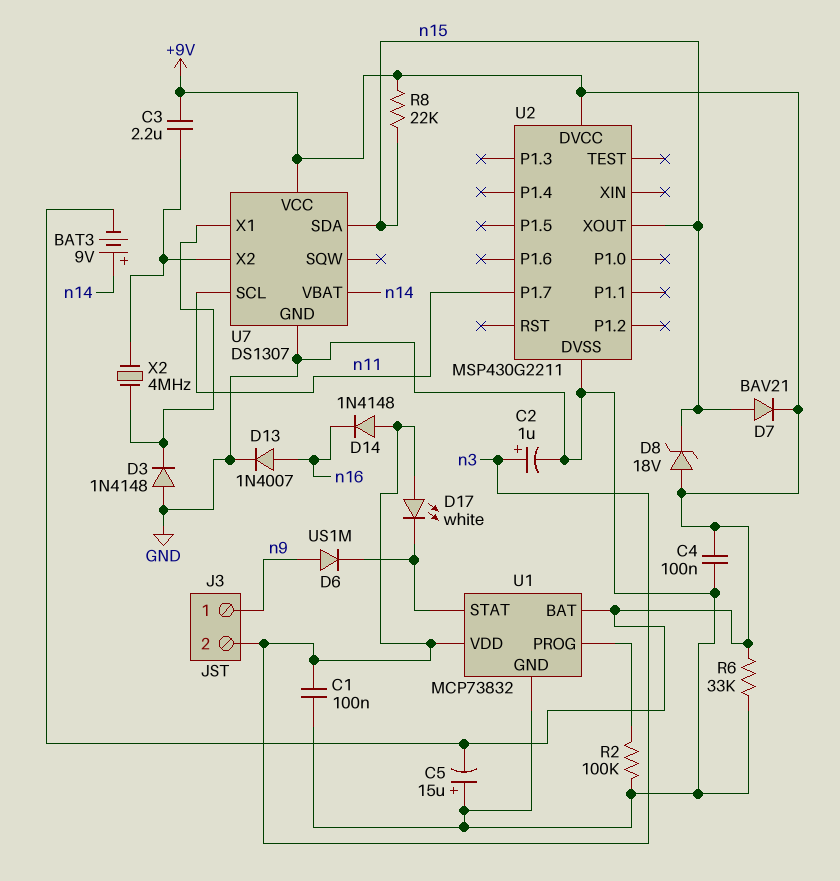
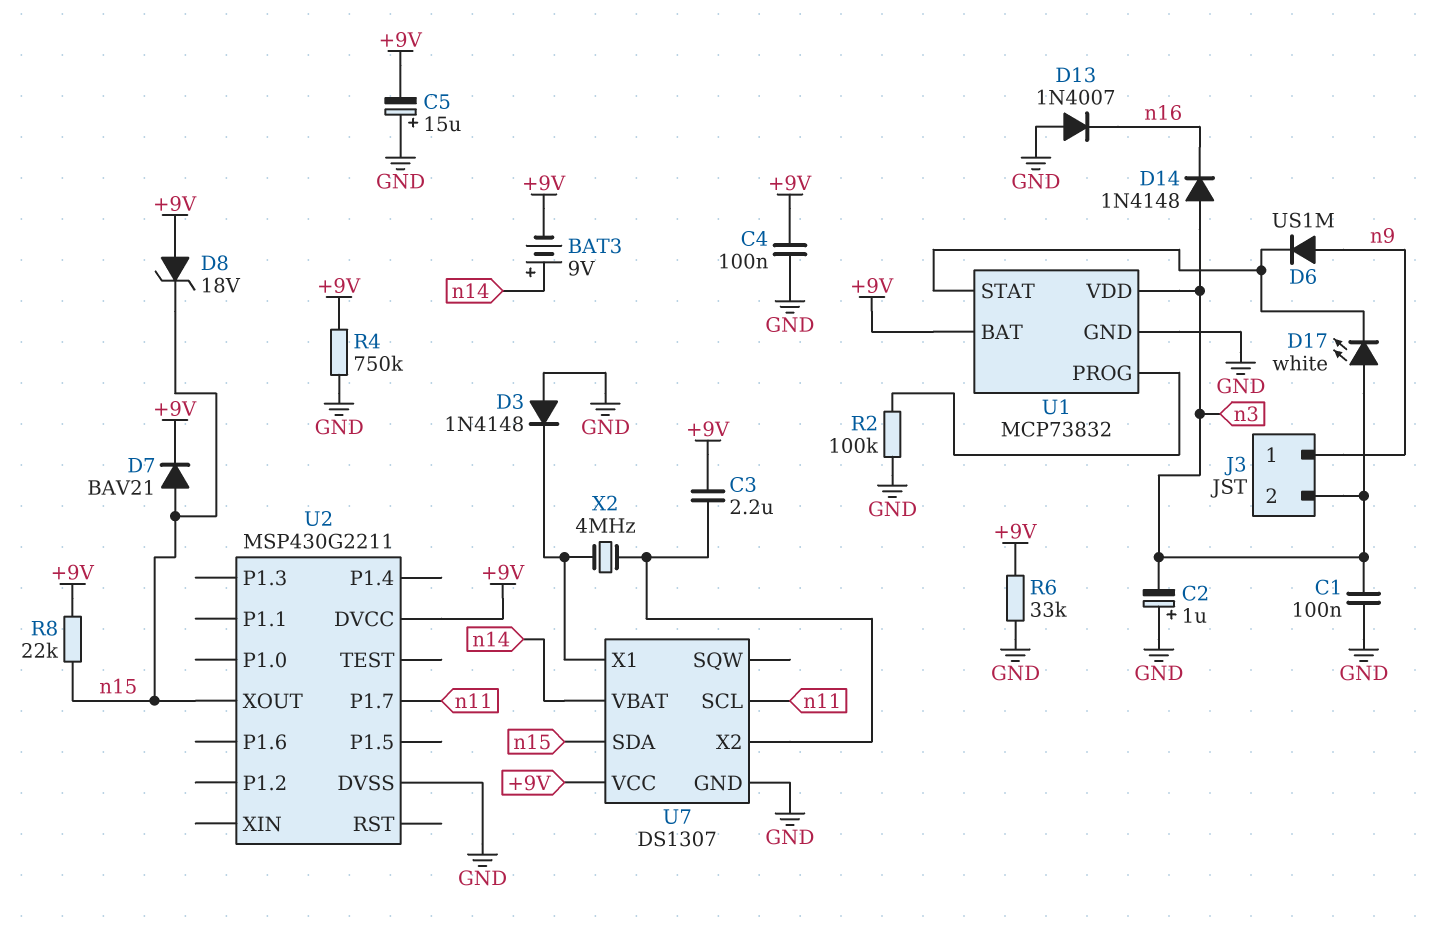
C2: 1uF (plus n3, minus GND) -> 1uF (plus GND, minus n3)
D13: diode 1N4007 (A n16, K GND) -> diode 1N4007 (A GND, K n16)
R4: none -> 750k (+9V, GND)

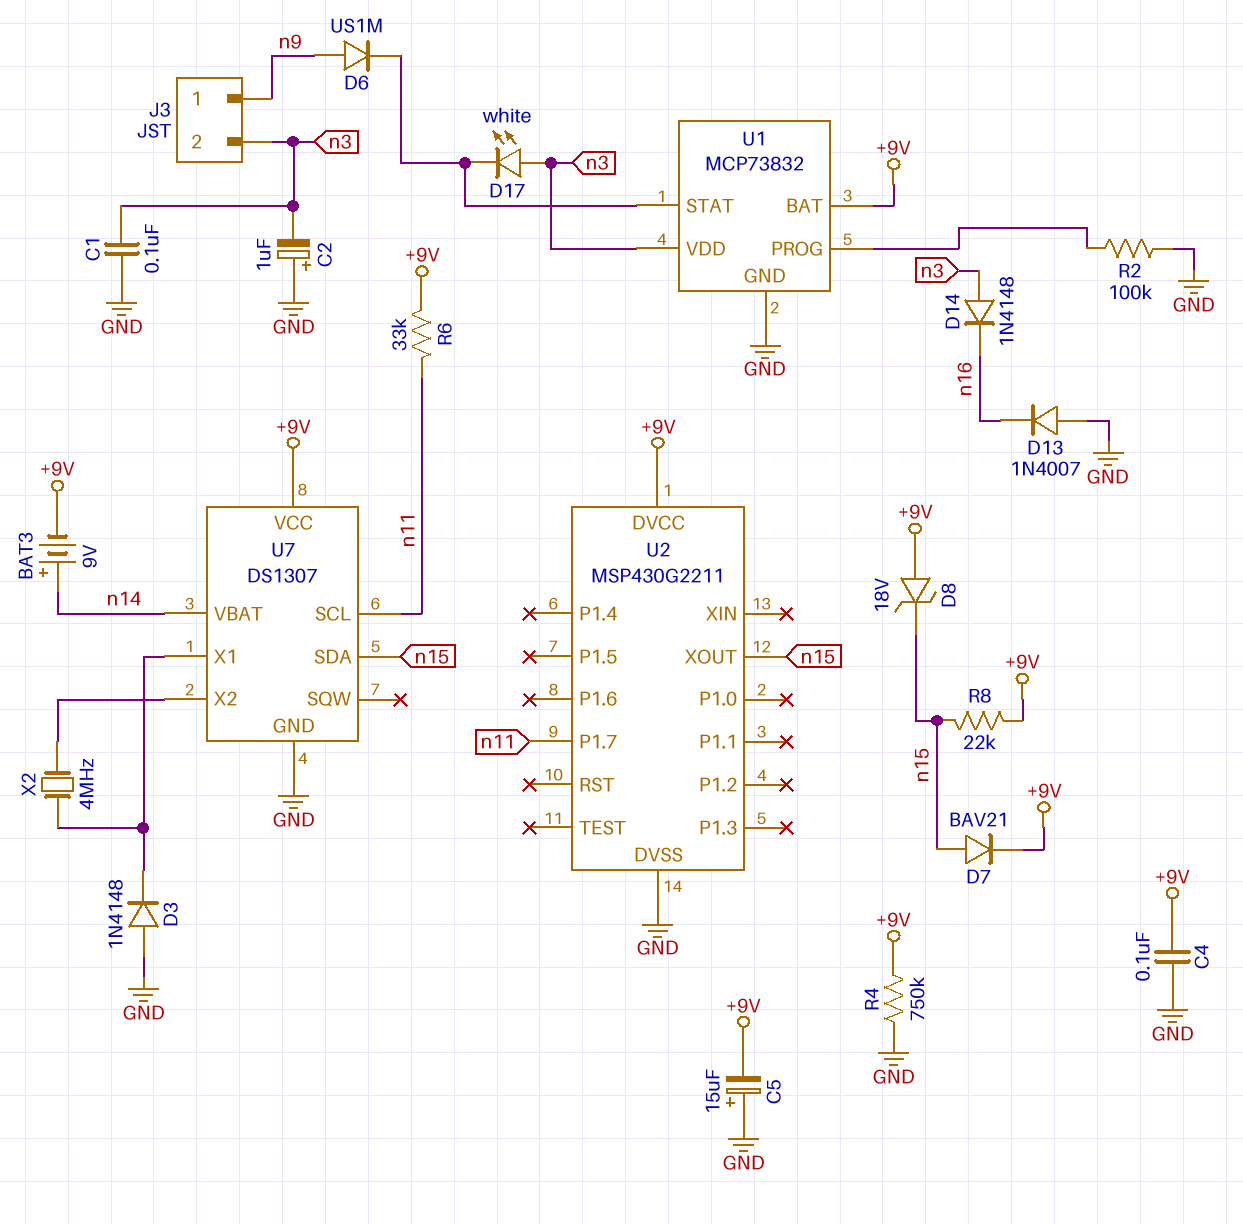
C3: 2.2uF (+9V, U7/X2) -> none
R6: 33k (+9V, GND) -> 33k (+9V, n11)

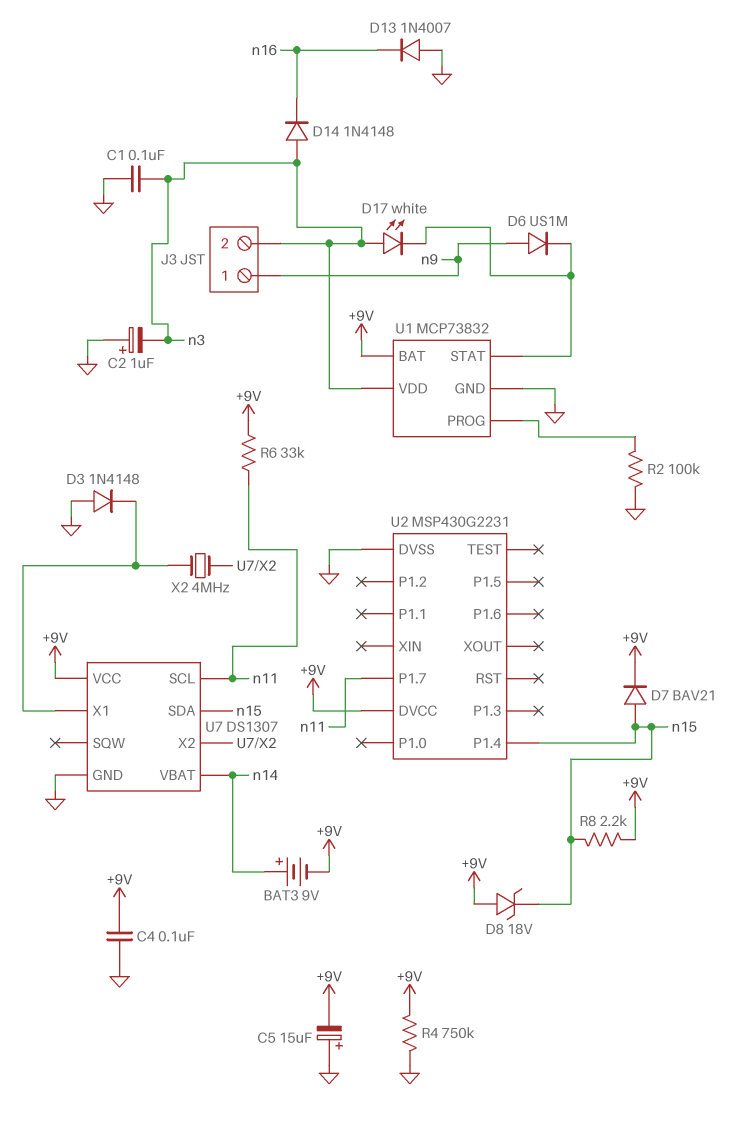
R8: 22k (+9V, n15) -> 2.2k (+9V, n15)
U2: MSP430G2211 -> MSP430G2231
U2 pin P1.4: none -> n15
U2 pin XOUT: n15 -> none

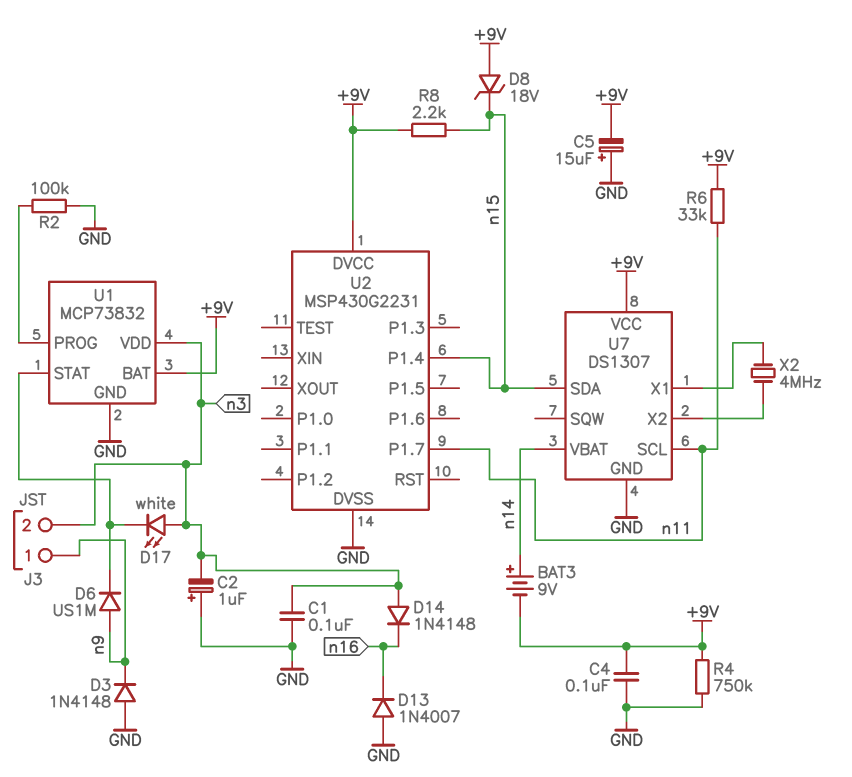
D3: diode 1N4148 (A GND, K U7/X1) -> diode 1N4148 (A GND, K n9)
D7: diode BAV21 (A n15, K +9V) -> none

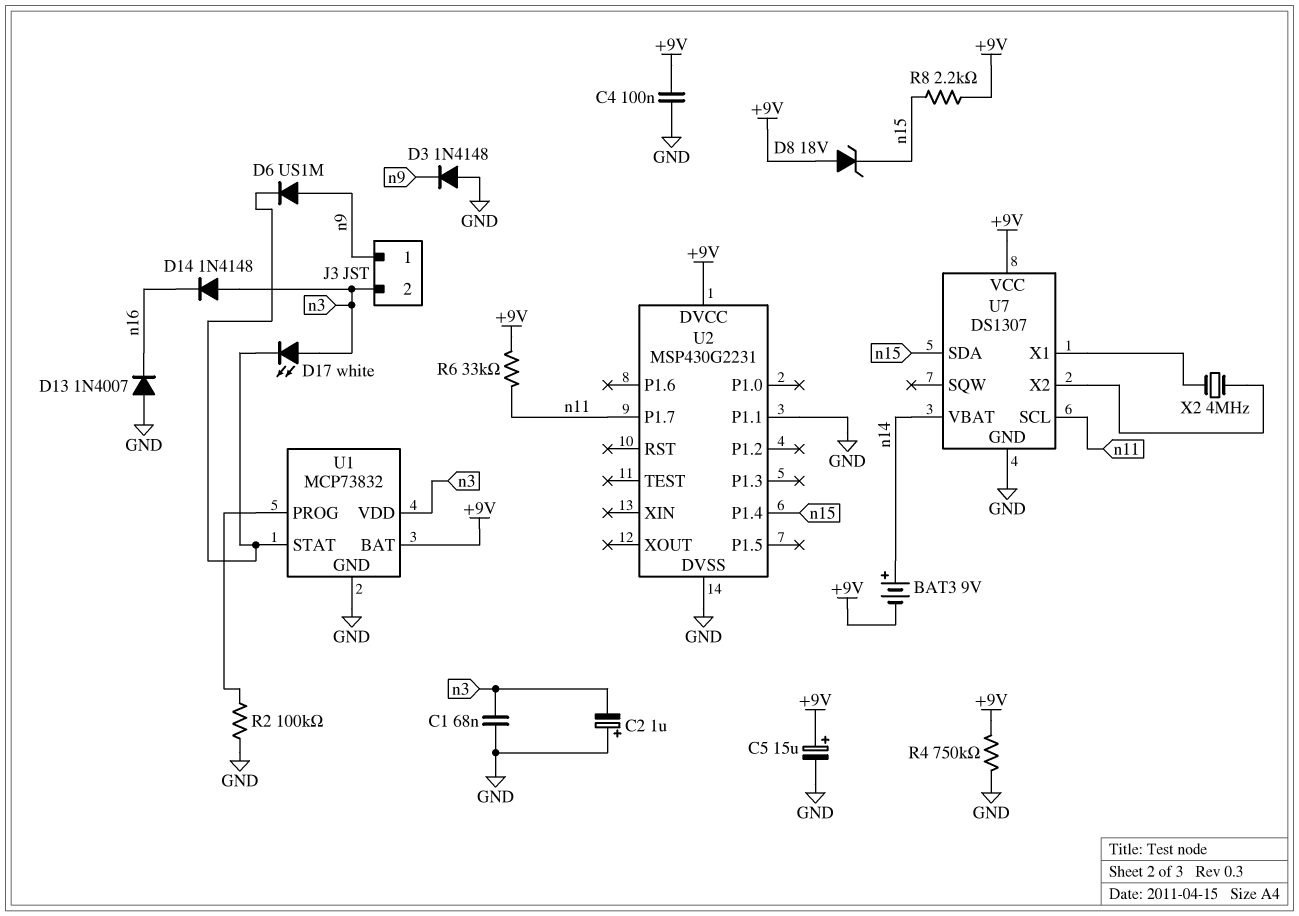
C1: 100nF (GND, n3) -> 68nF (GND, n3)
C5: 15uF (plus GND, minus +9V) -> 15uF (plus +9V, minus GND)
U2 pin P1.1: none -> GND

